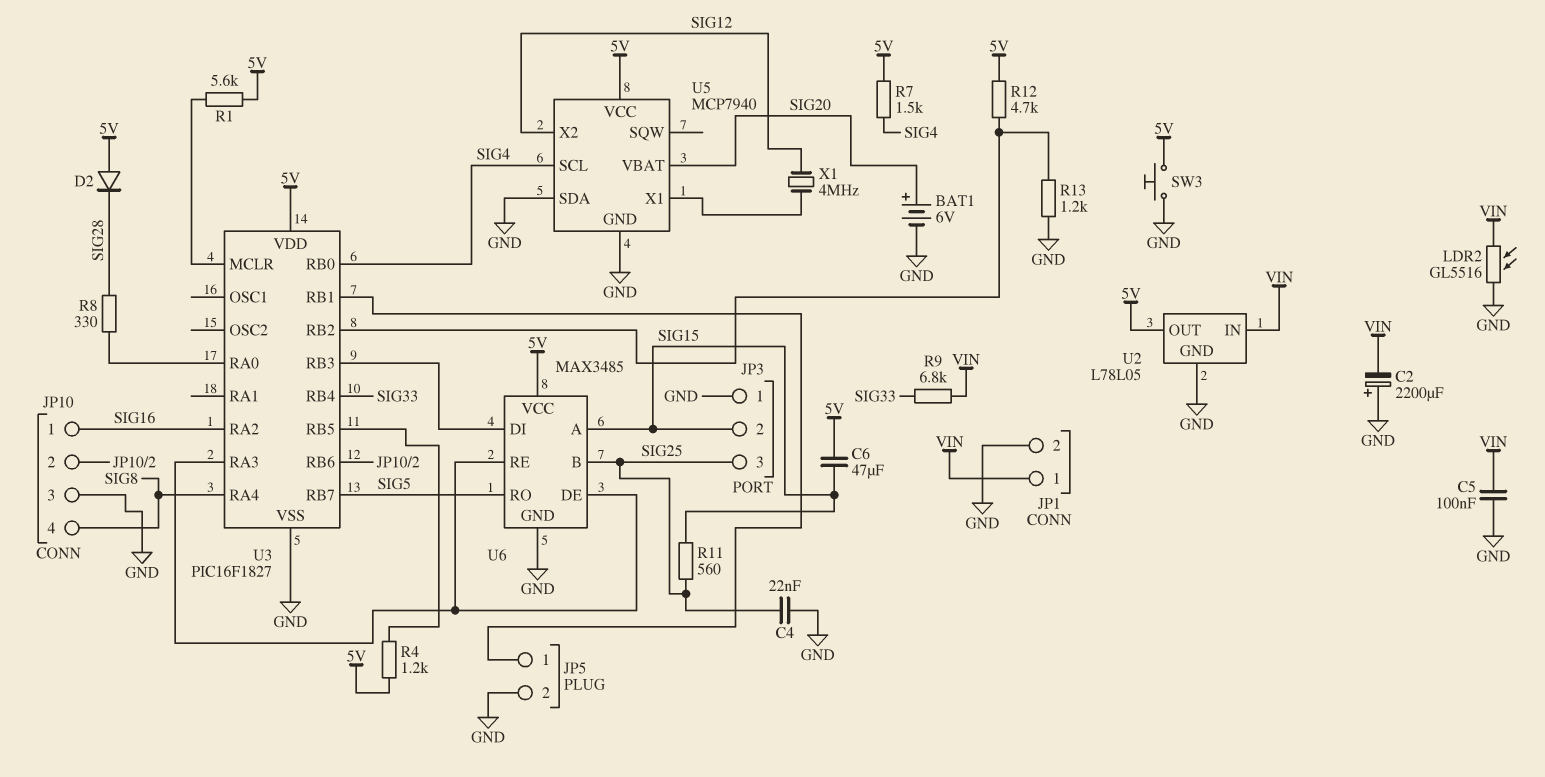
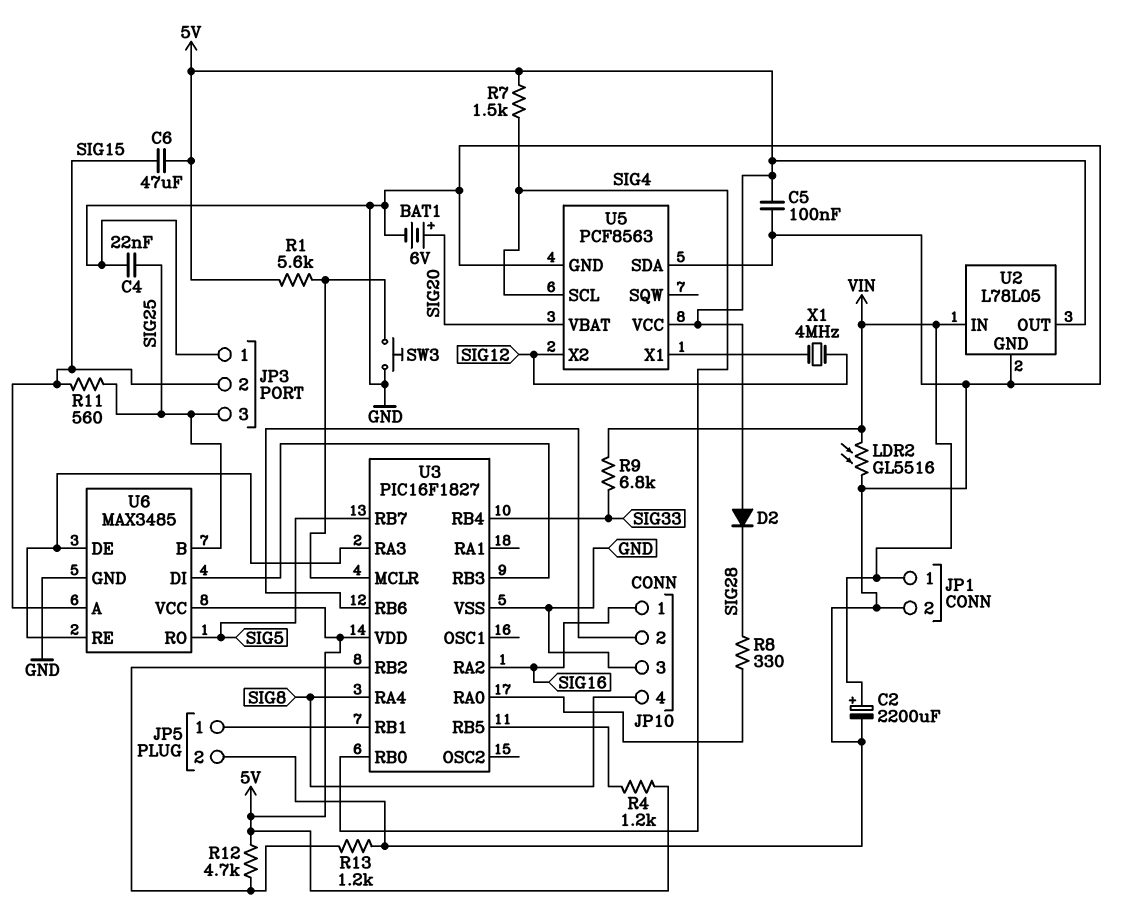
C2: 2200uF (plus GND, minus VIN) -> 2200uF (plus VIN, minus GND)
C5: 100nF (GND, VIN) -> 100nF (5V, GND)
SW3: button (5V, GND) -> button (GND, U3/MCLR)
U5: MCP7940 -> PCF8563

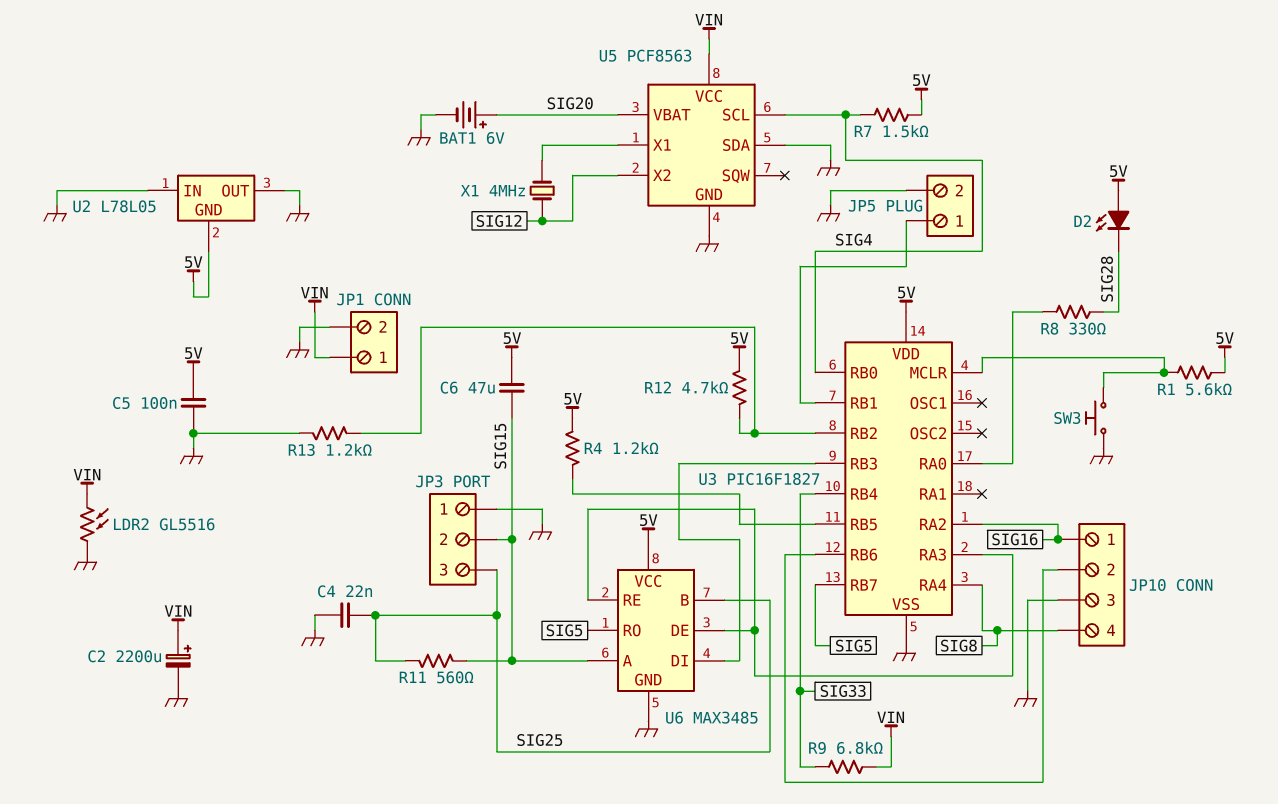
D2: diode (A 5V, K SIG28) -> LED (A 5V, K SIG28)
U2 pin GND: GND -> 5V
U2 pin IN: VIN -> GND
U2 pin OUT: 5V -> GND
U5 pin VCC: 5V -> VIN

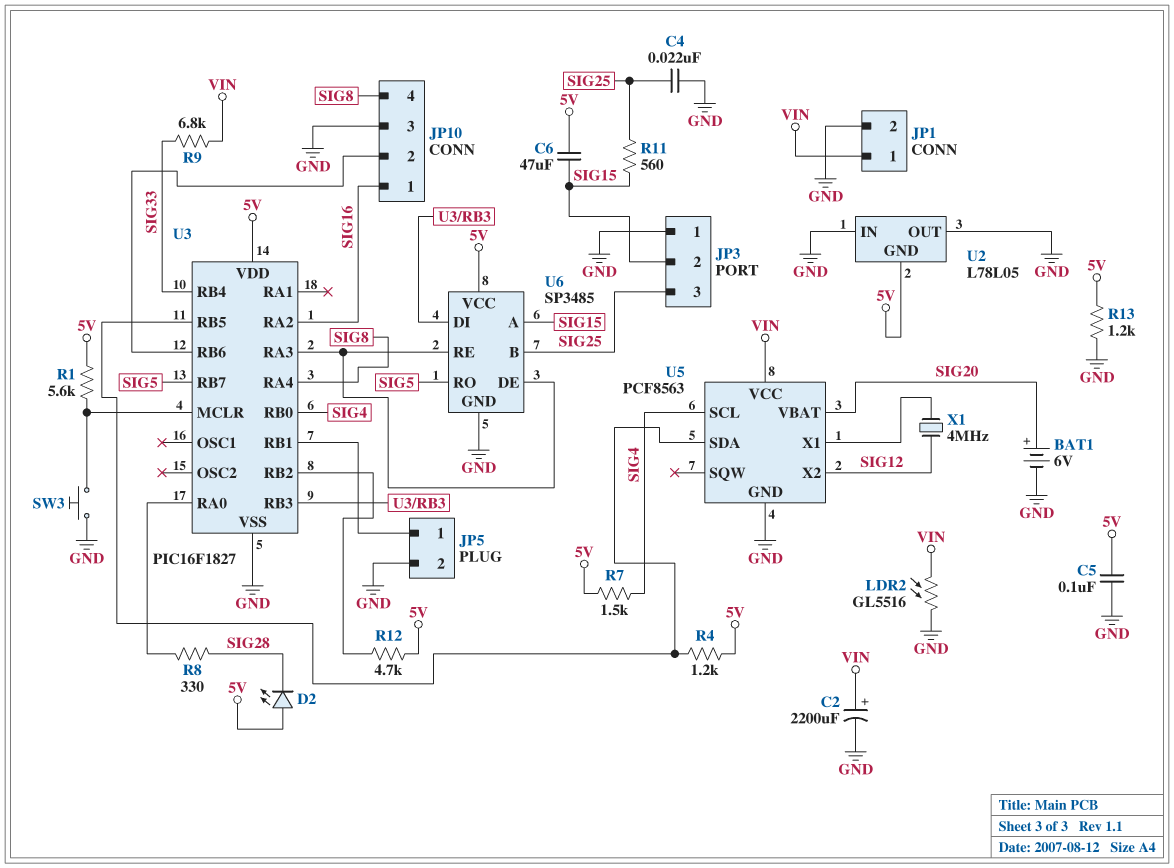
R13: 1.2k (GND, U3/RB2) -> 1.2k (5V, GND)
U5 pin SDA: GND -> U3/RB5
U6: MAX3485 -> SP3485

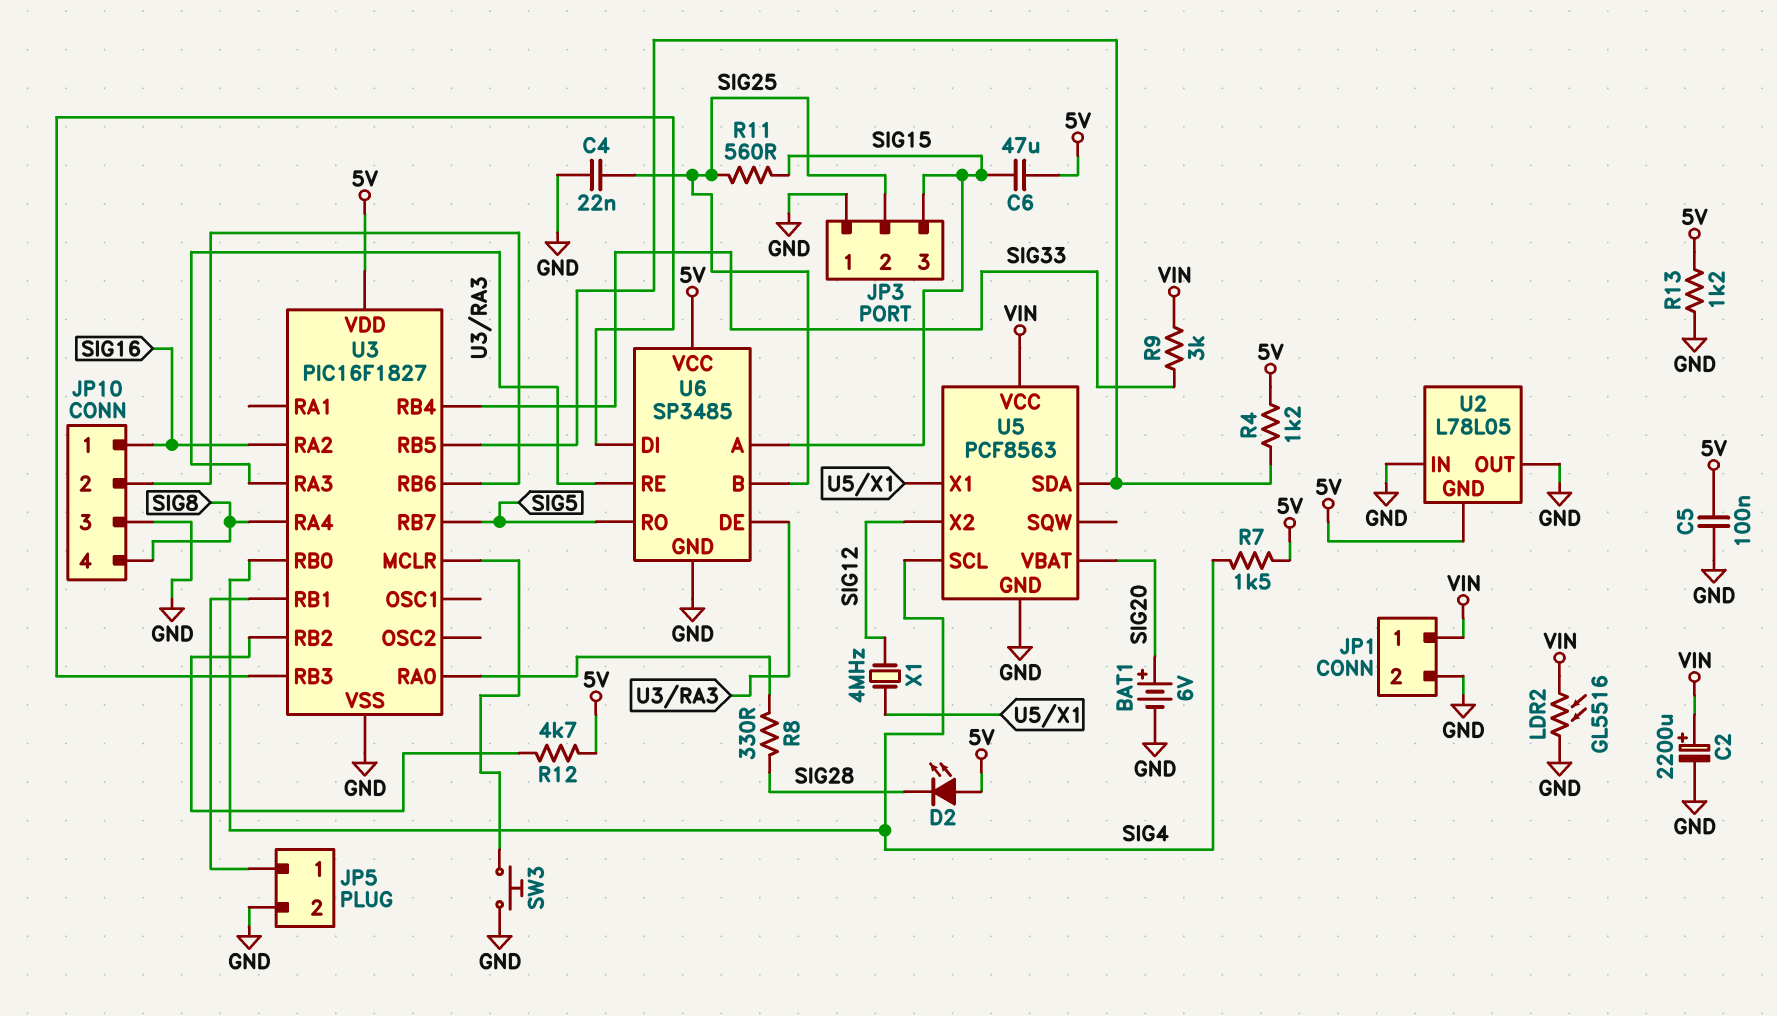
JP3 pin 2: SIG15 -> SIG25
JP3 pin 3: SIG25 -> SIG15
R1: 5.6k (5V, U3/MCLR) -> none
R9: 6.8k (SIG33, VIN) -> 3k (SIG33, VIN)

